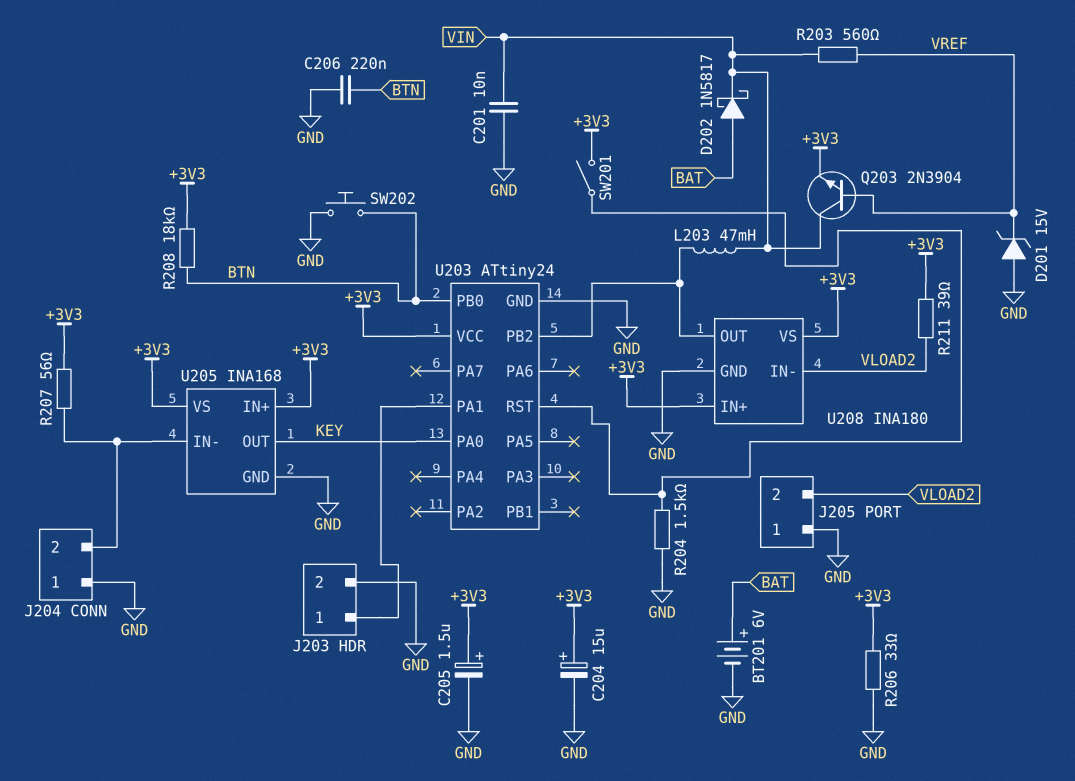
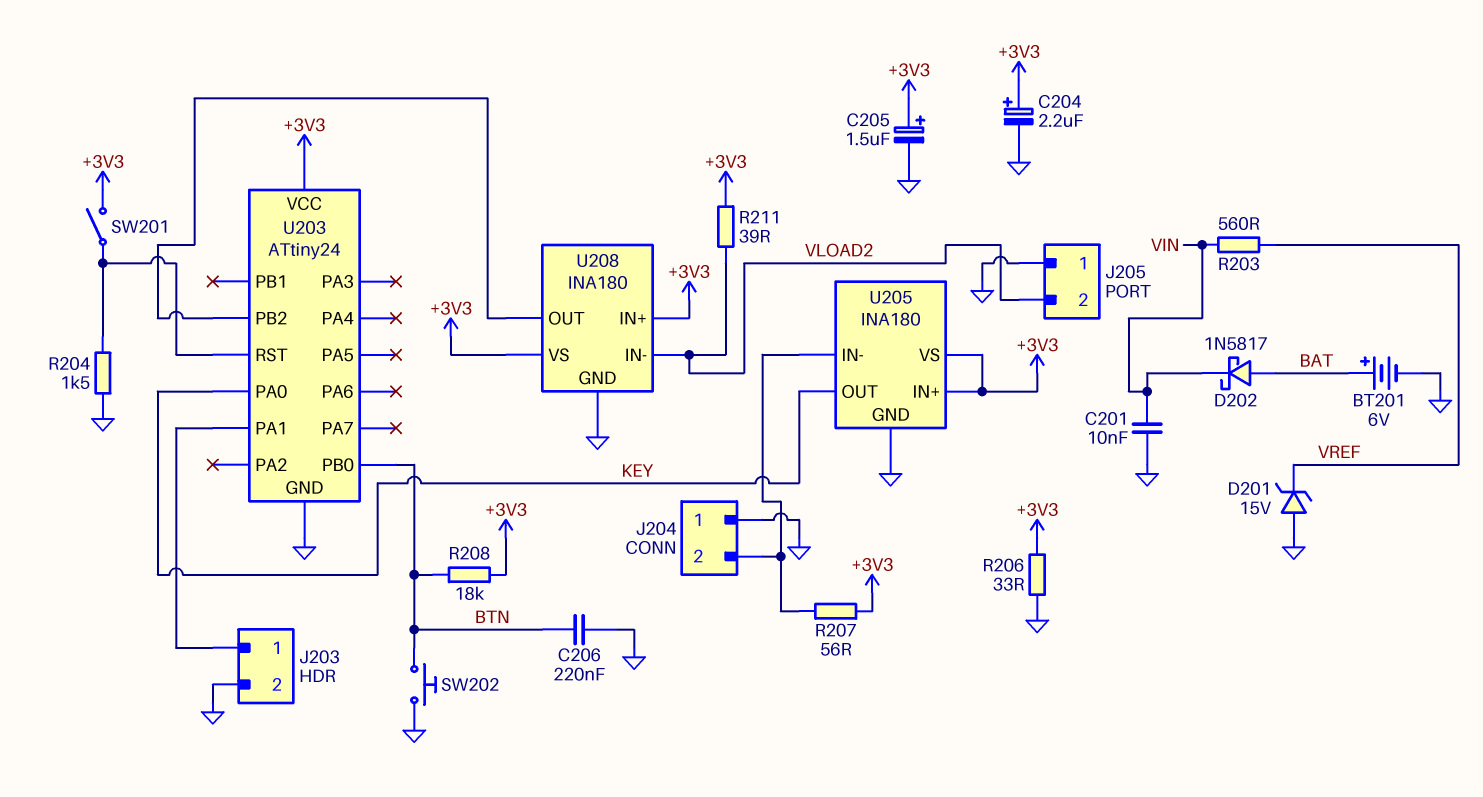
C204: 15uF (plus +3V3, minus GND) -> 2.2uF (plus +3V3, minus GND)
L203: 47mH (U203/PB2, VIN) -> none
Q203: NPN 2N3904 (B VREF, C VIN, E +3V3) -> none
U205: INA168 -> INA180

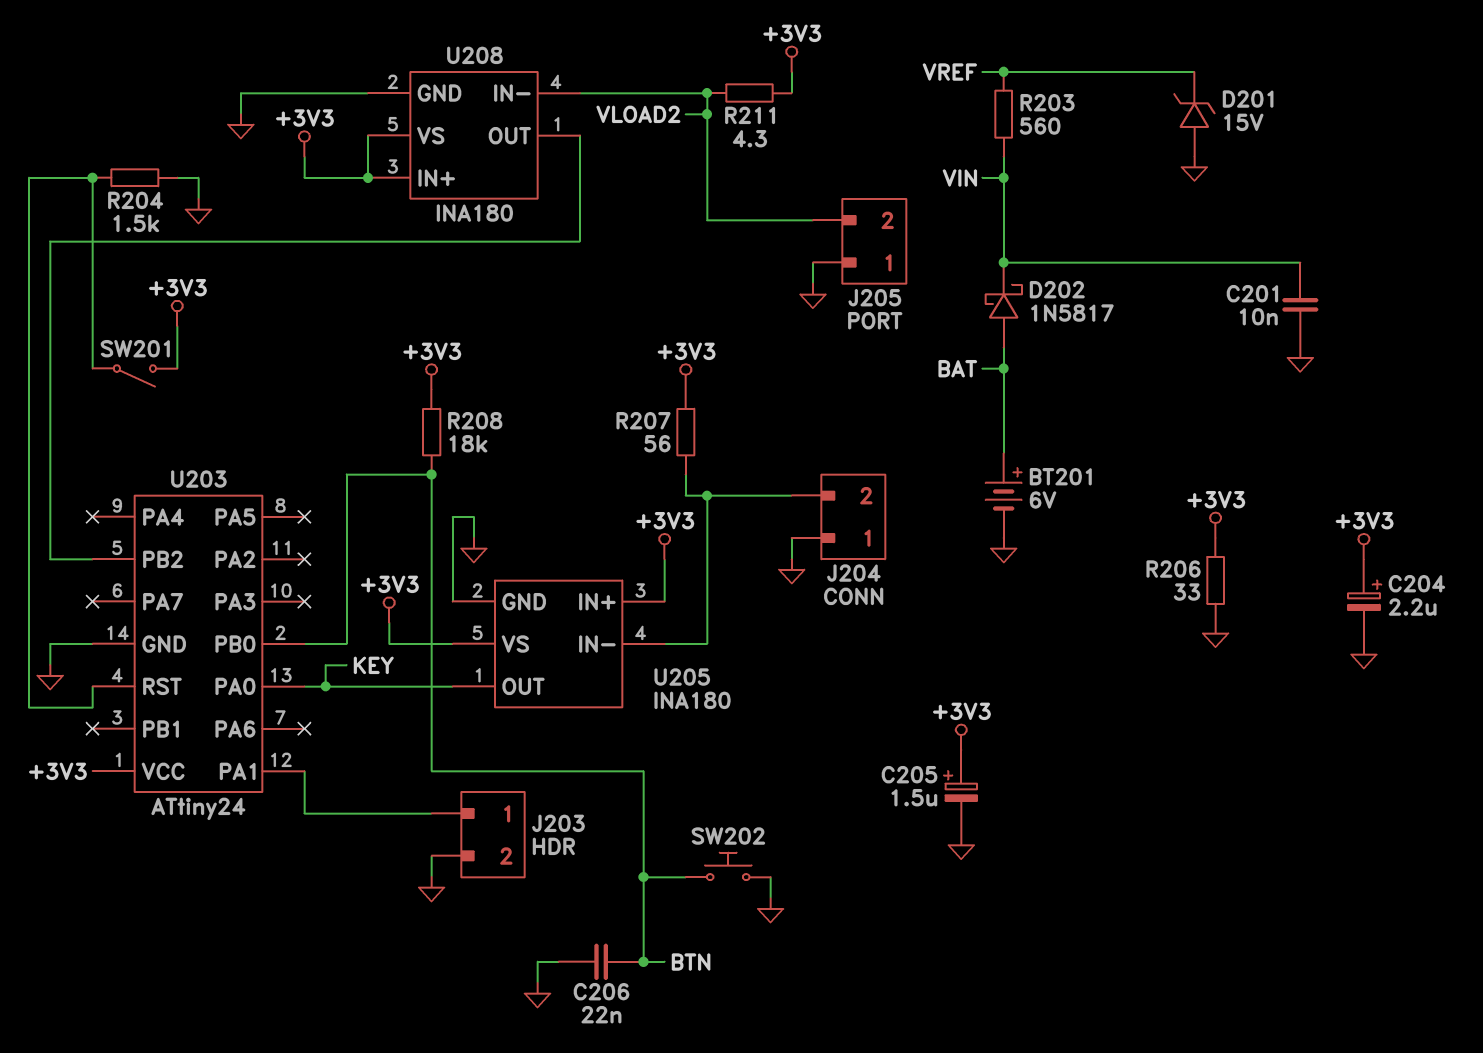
C206: 220nF (BTN, GND) -> 22nF (BTN, GND)
R211: 39 (+3V3, VLOAD2) -> 4.3 (+3V3, VLOAD2)

